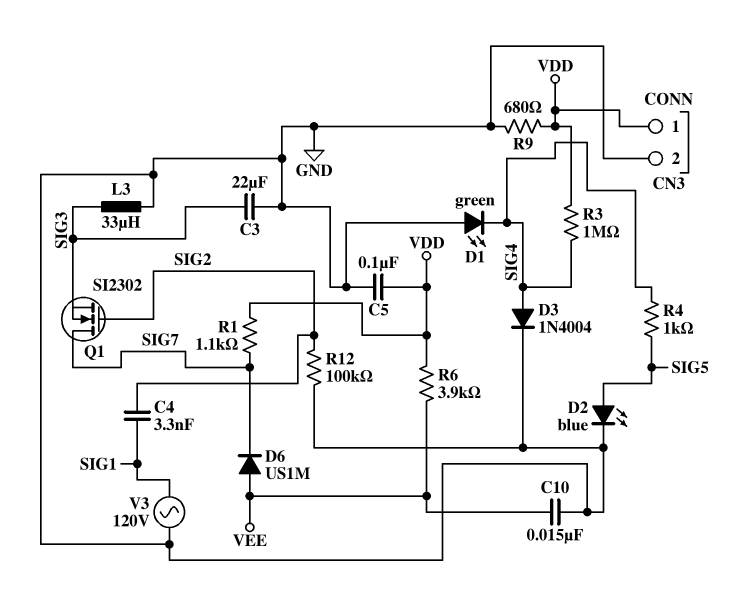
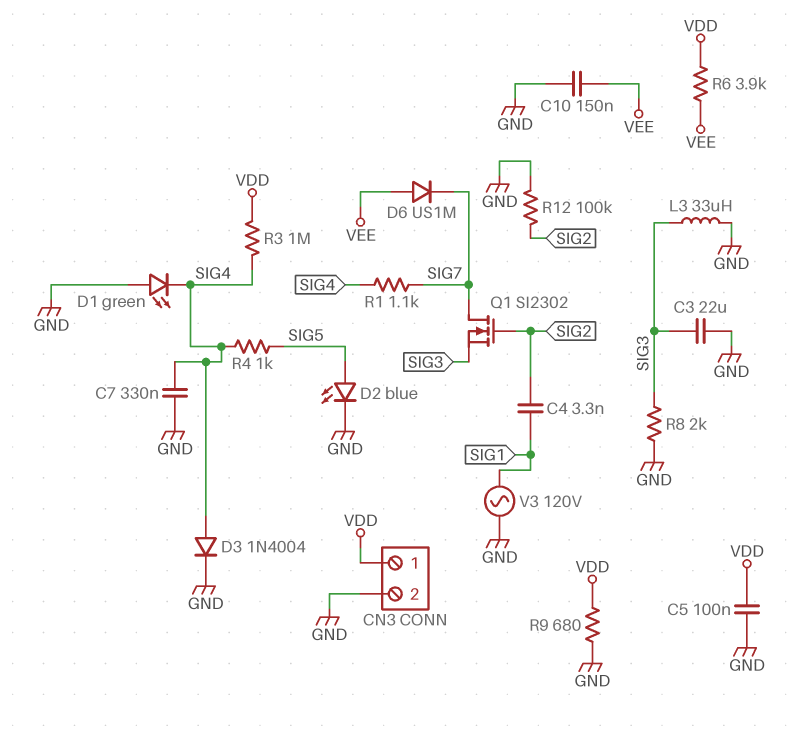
C7: none -> 330nF (GND, SIG4)
C10: 15nF (GND, VEE) -> 150nF (GND, VEE)
R1: 1.1k (SIG7, VDD) -> 1.1k (SIG4, SIG7)
R8: none -> 2k (GND, SIG3)

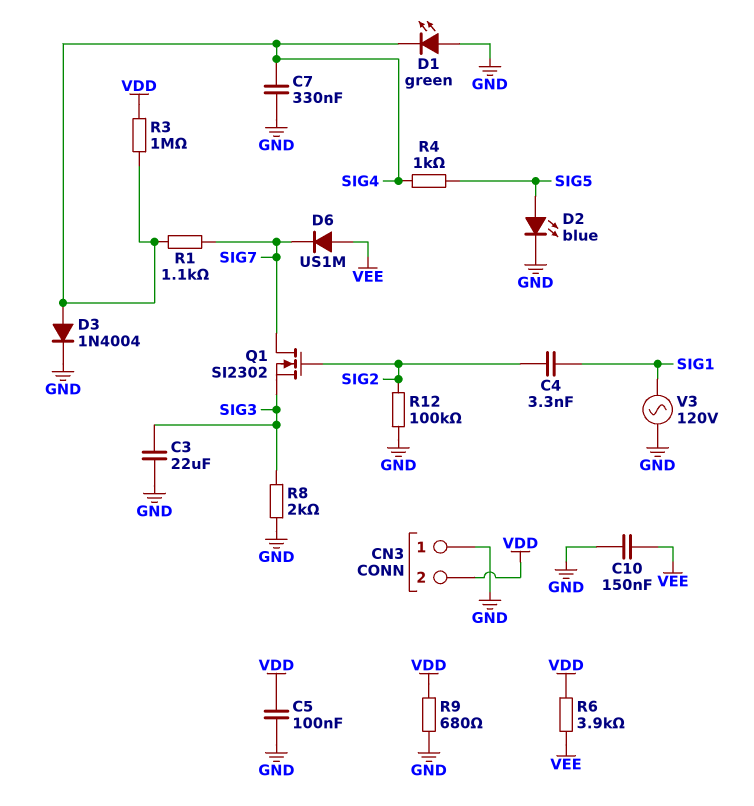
CN3 pin 1: VDD -> GND
CN3 pin 2: GND -> VDD
L3: 33uH (GND, SIG3) -> none

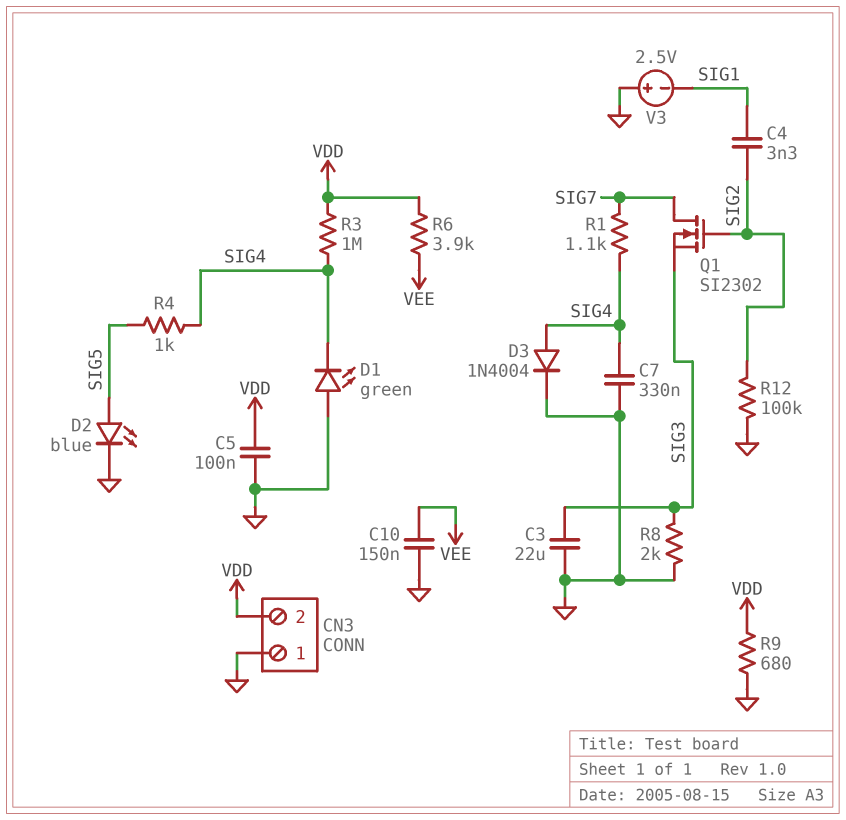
D6: diode US1M (A VEE, K SIG7) -> none
V3: AC 120V (GND, SIG1) -> 2.5V (plus GND, minus SIG1)

